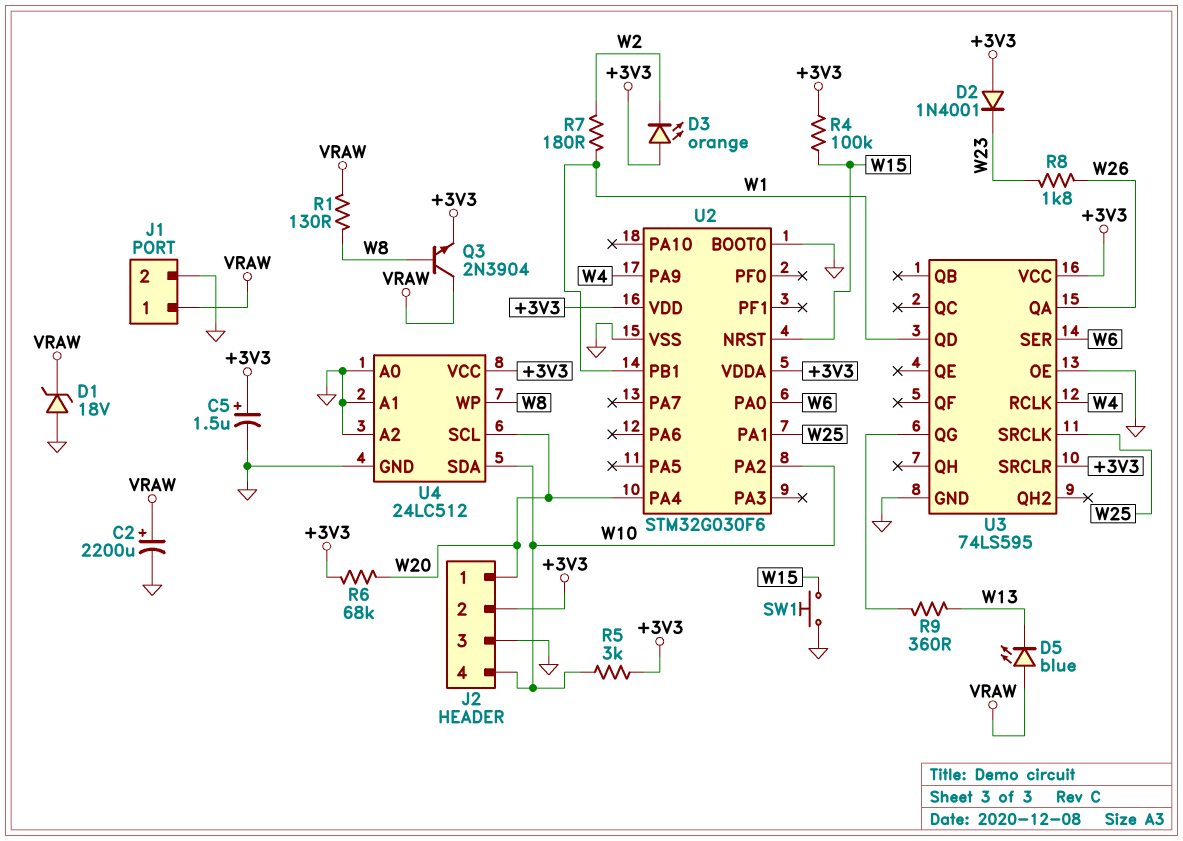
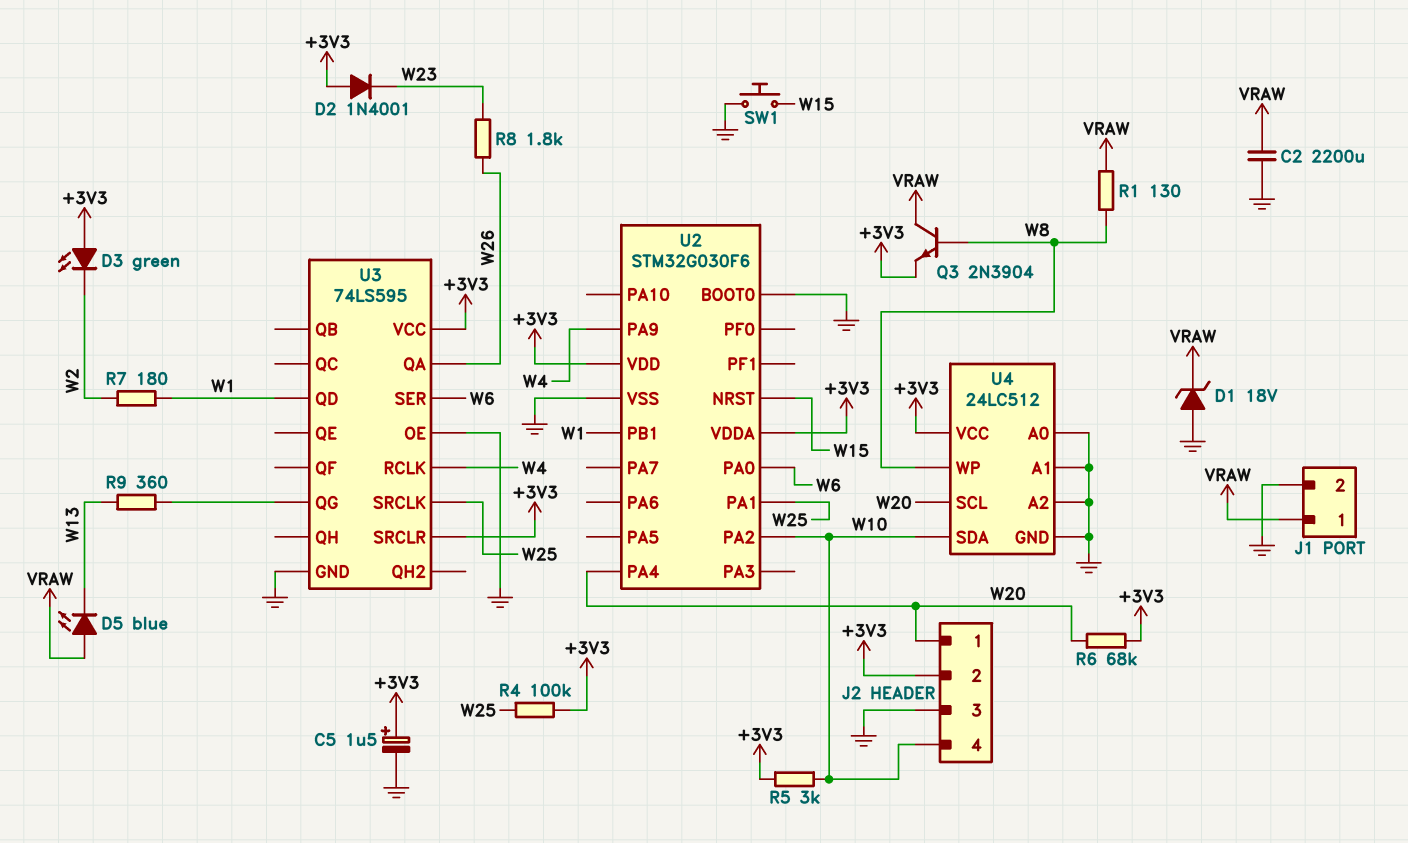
C2: 2200uF (plus VRAW, minus GND) -> 2200uF (GND, VRAW)
D3: LED orange (A +3V3, K W2) -> LED green (A +3V3, K W2)
R4: 100k (+3V3, W15) -> 100k (+3V3, W25)

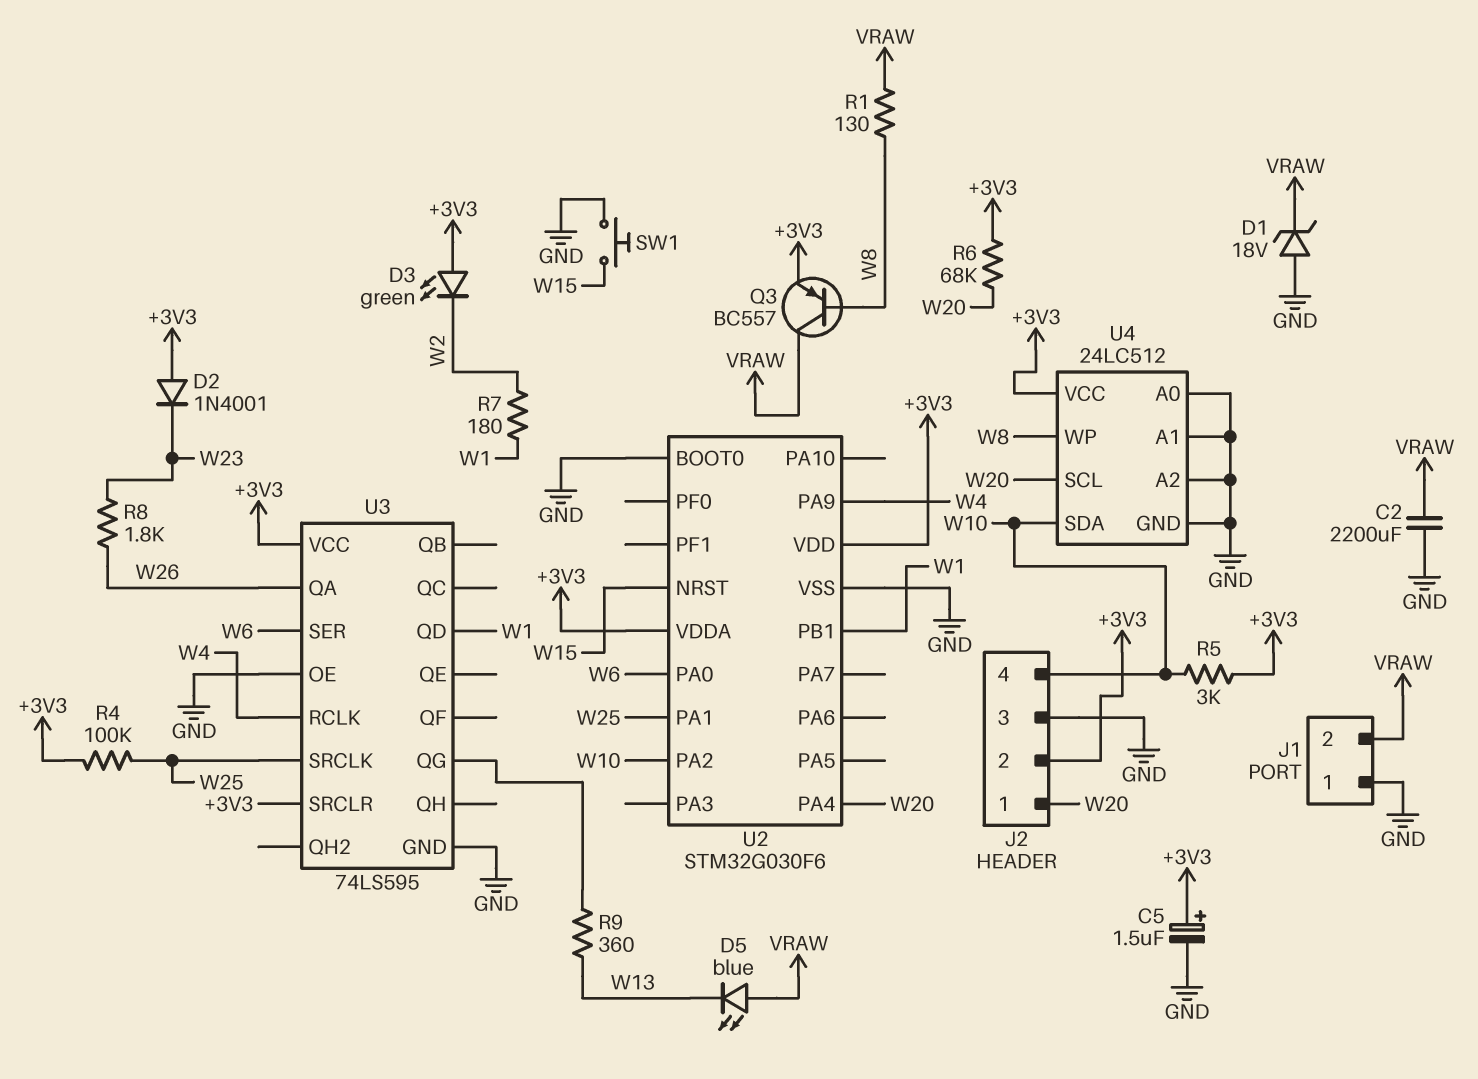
J1 pin 1: VRAW -> GND
J1 pin 2: GND -> VRAW
Q3: NPN 2N3904 (B W8, C VRAW, E +3V3) -> PNP BC557 (B W8, C VRAW, E +3V3)

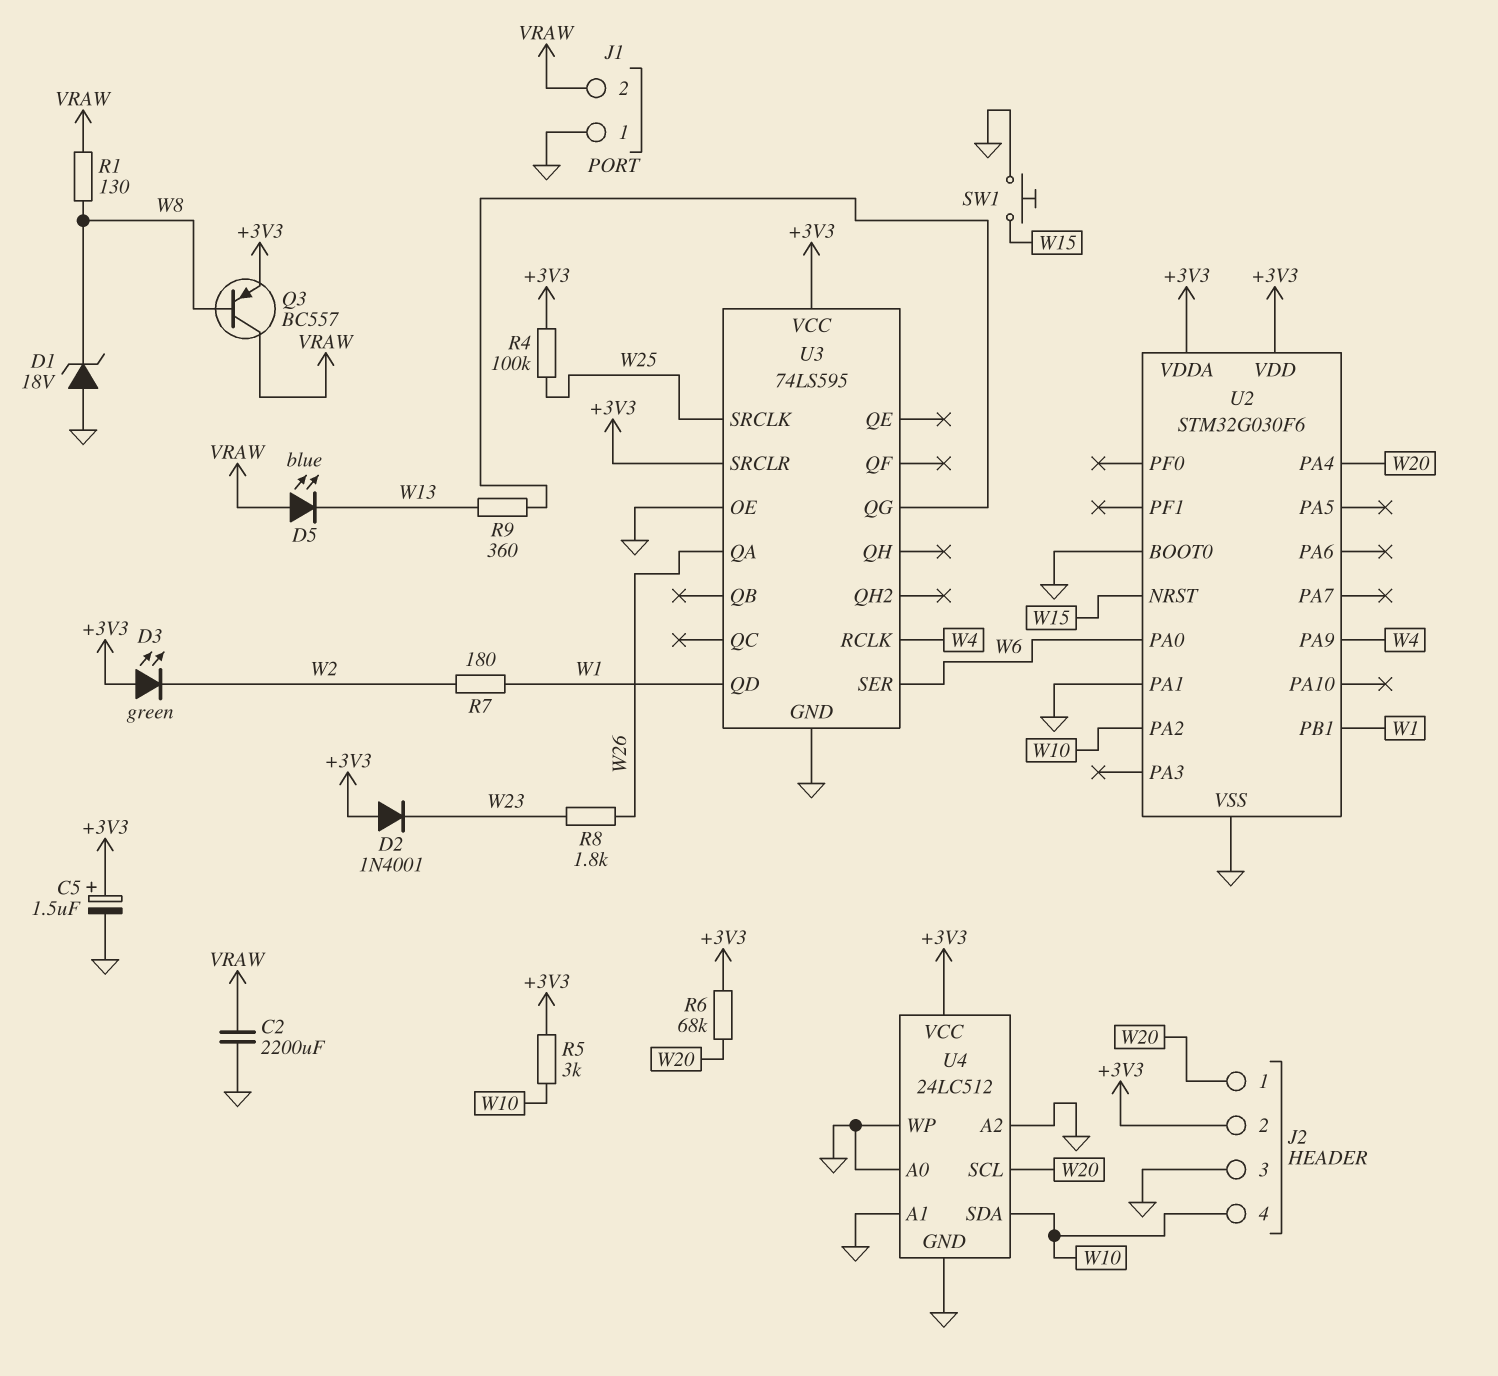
D1: zener 18V (A GND, K VRAW) -> zener 18V (A GND, K W8)
U2 pin PA1: W25 -> GND
U4 pin WP: W8 -> GND

